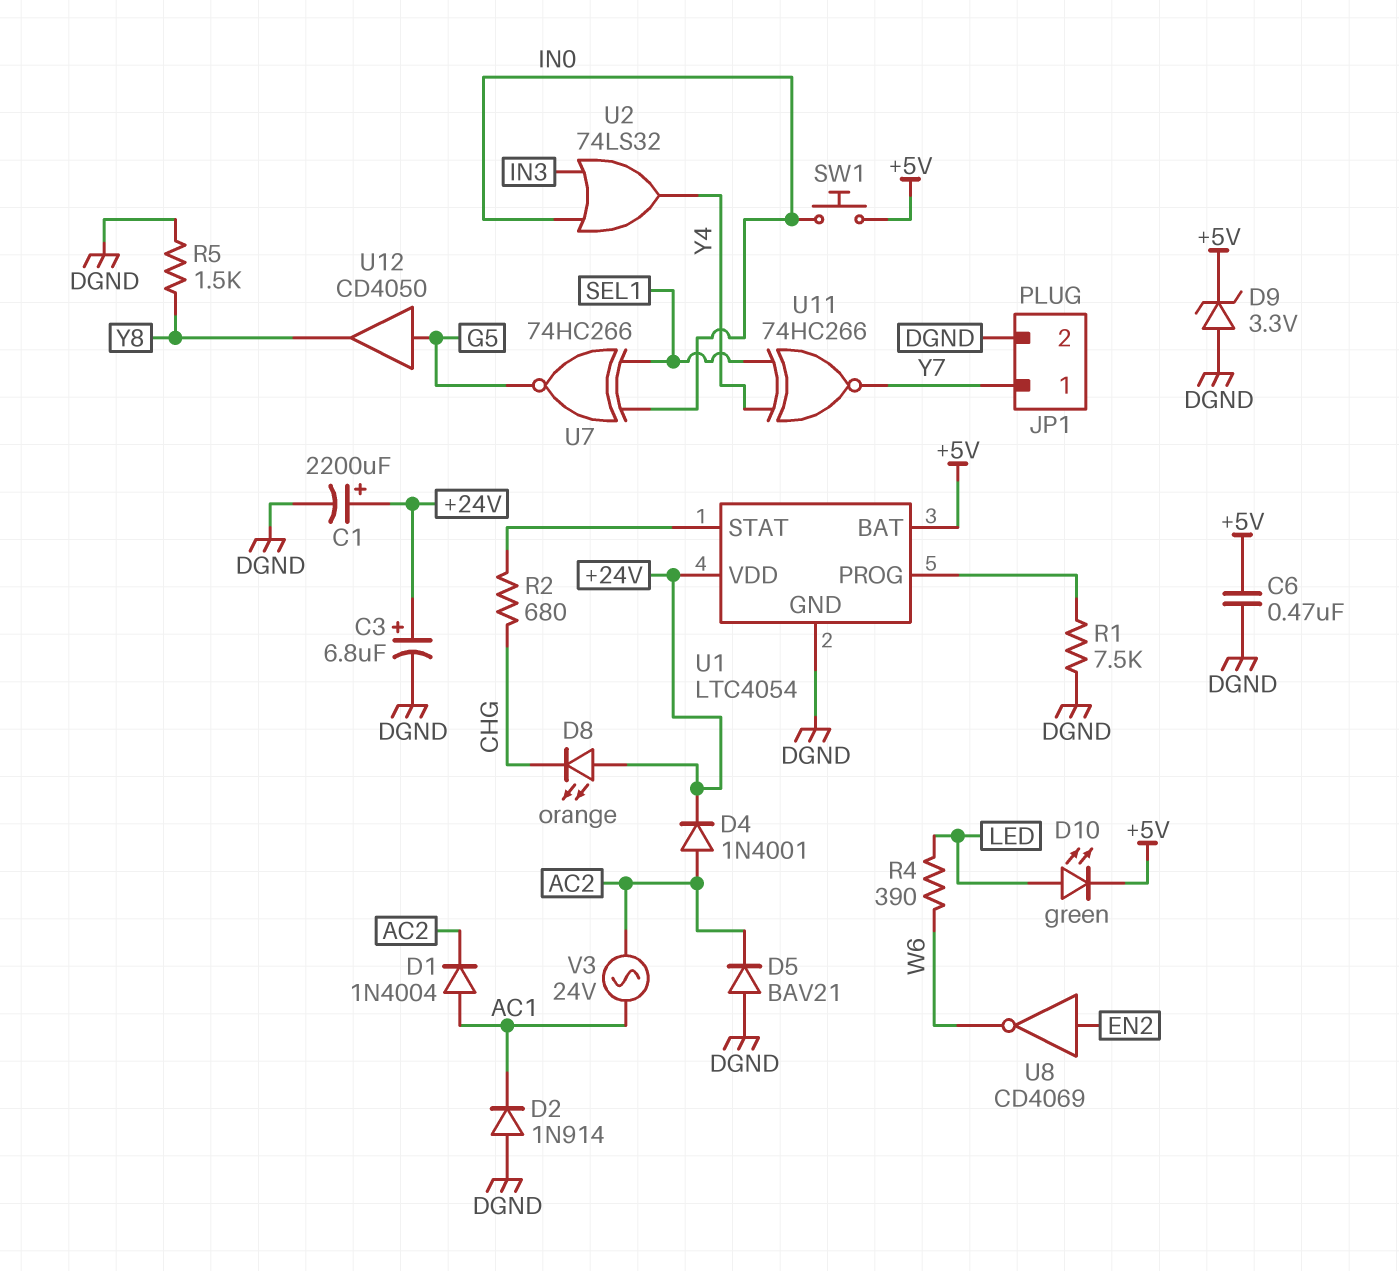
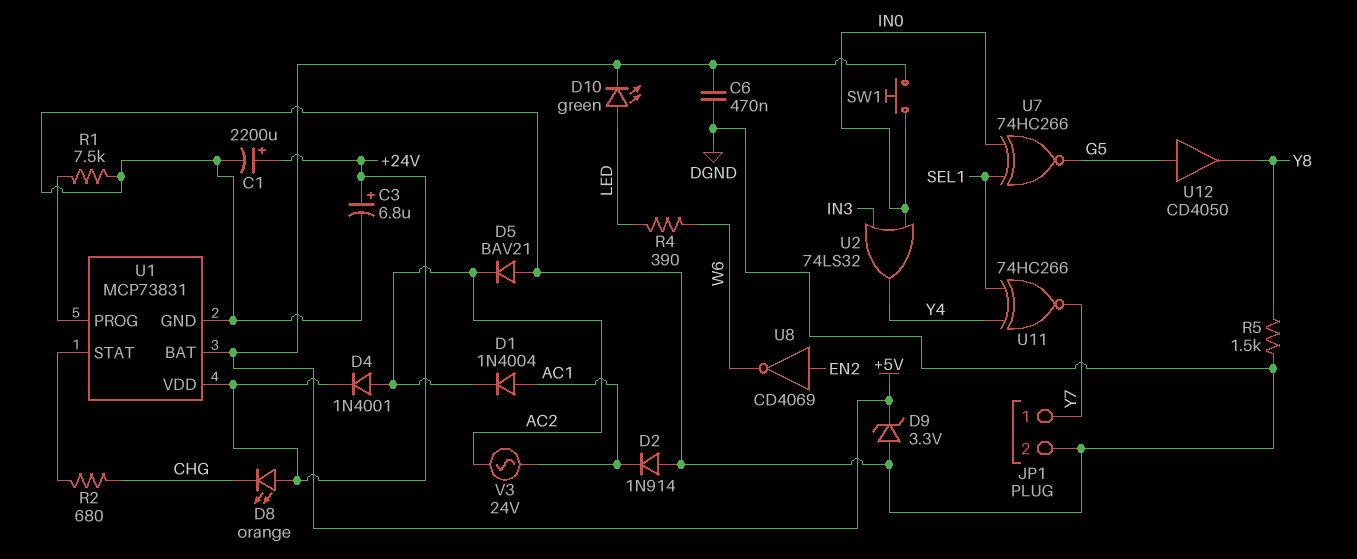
U1: LTC4054 -> MCP73831

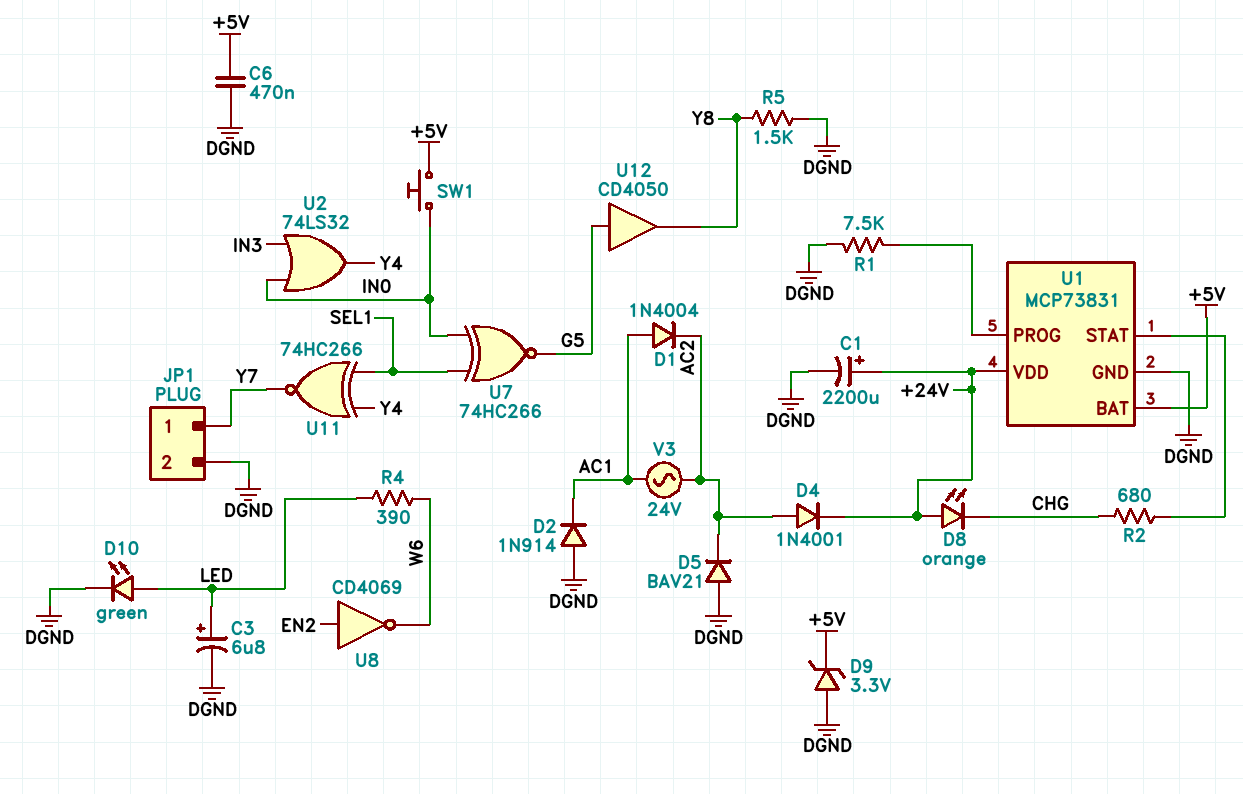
C3: 6.8uF (plus +24V, minus DGND) -> 6.8uF (plus LED, minus DGND)
D10: LED green (A LED, K +5V) -> LED green (A LED, K DGND)

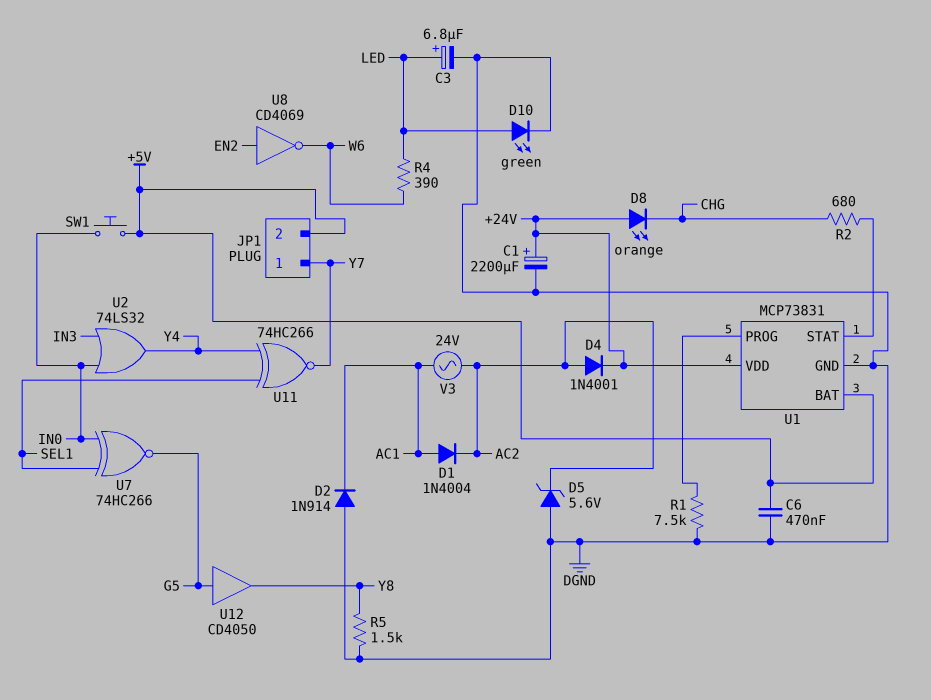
D5: diode BAV21 (A DGND, K AC2) -> zener 5.6V (A DGND, K AC2)
D9: zener 3.3V (A DGND, K +5V) -> none
JP1 pin 2: DGND -> +5V

